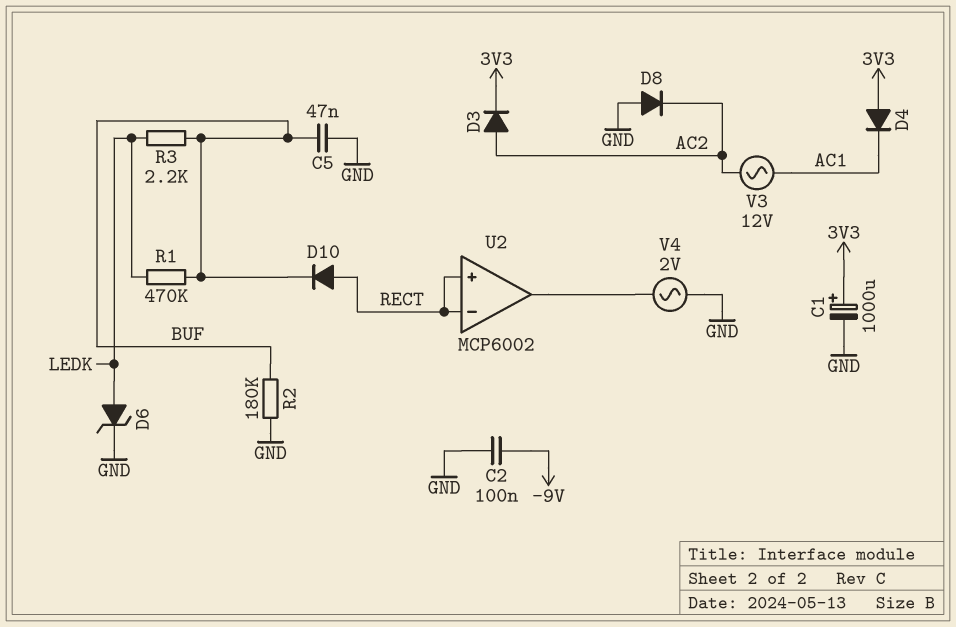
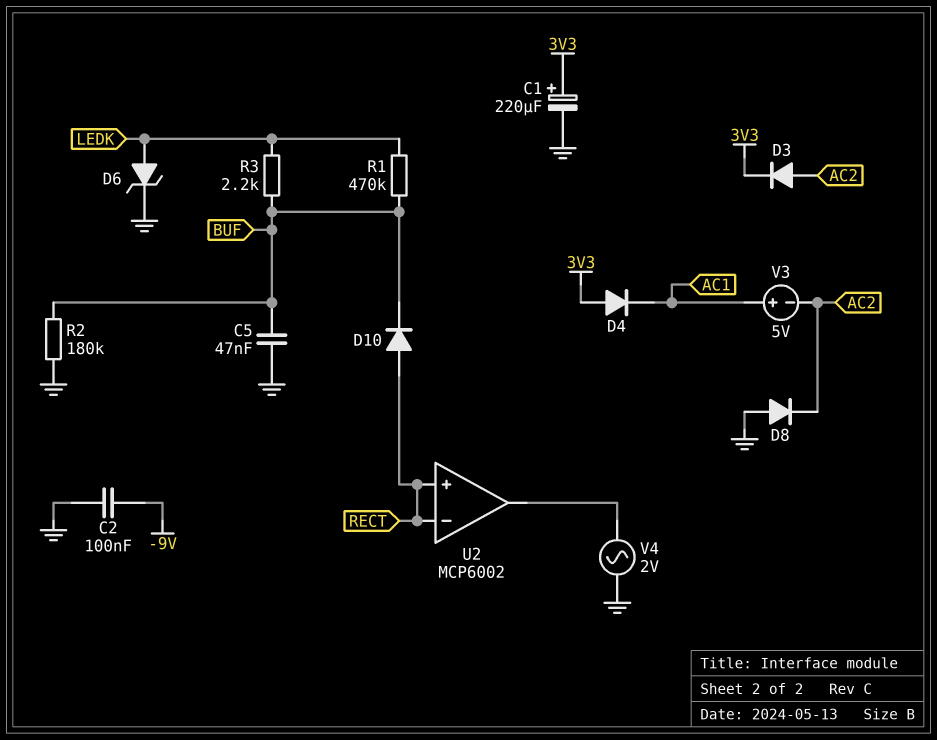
C1: 1000uF (plus 3V3, minus GND) -> 220uF (plus 3V3, minus GND)
V3: AC 12V (AC1, AC2) -> 5V (plus AC1, minus AC2)

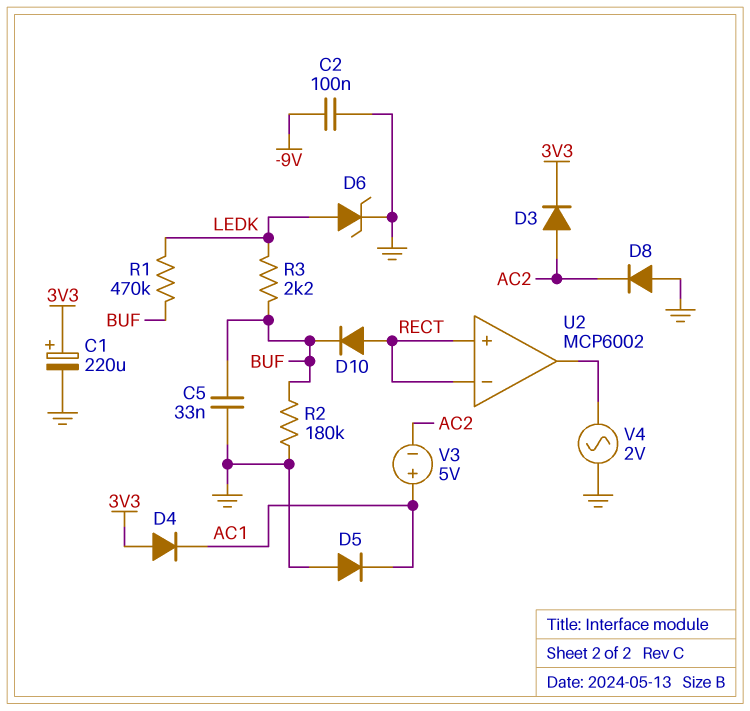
C5: 47nF (BUF, GND) -> 33nF (BUF, GND)
D5: none -> diode (A GND, K AC1)

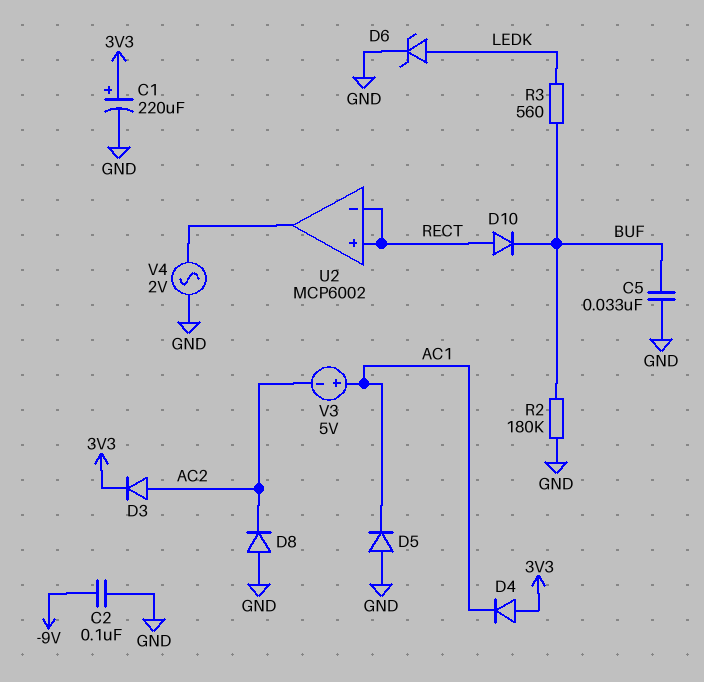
R1: 470k (BUF, LEDK) -> none
R3: 2.2k (BUF, LEDK) -> 560 (BUF, LEDK)

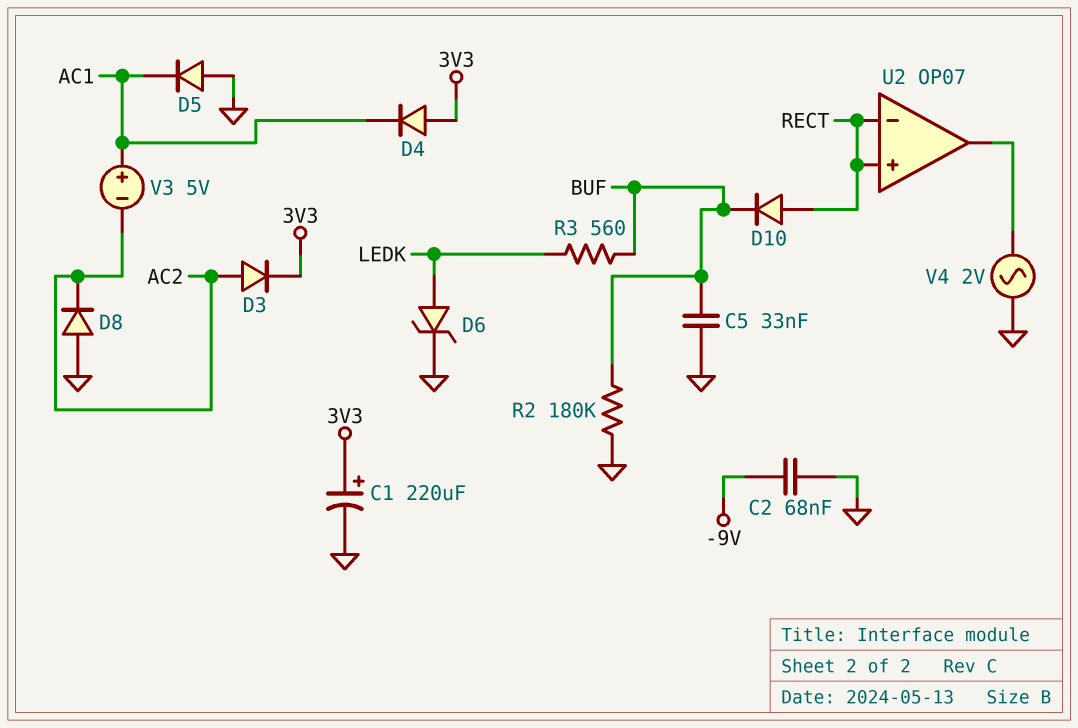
C2: 100nF (-9V, GND) -> 68nF (-9V, GND)
U2: MCP6002 -> OP07

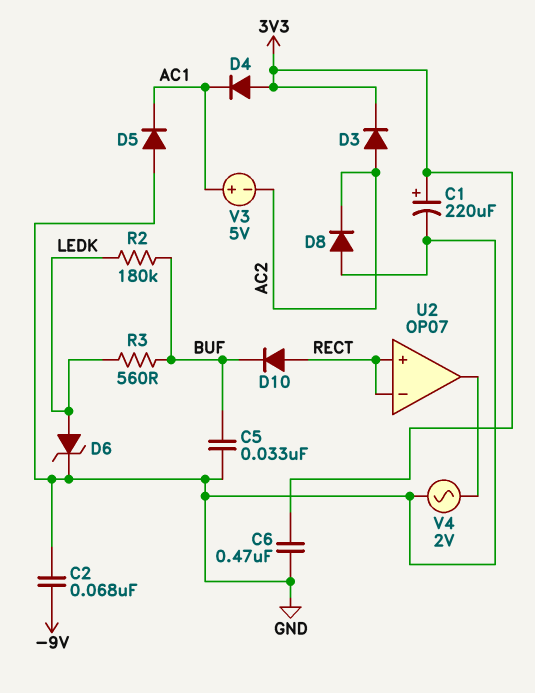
C6: none -> 470nF (3V3, GND)
R2: 180k (BUF, GND) -> 180k (BUF, LEDK)

